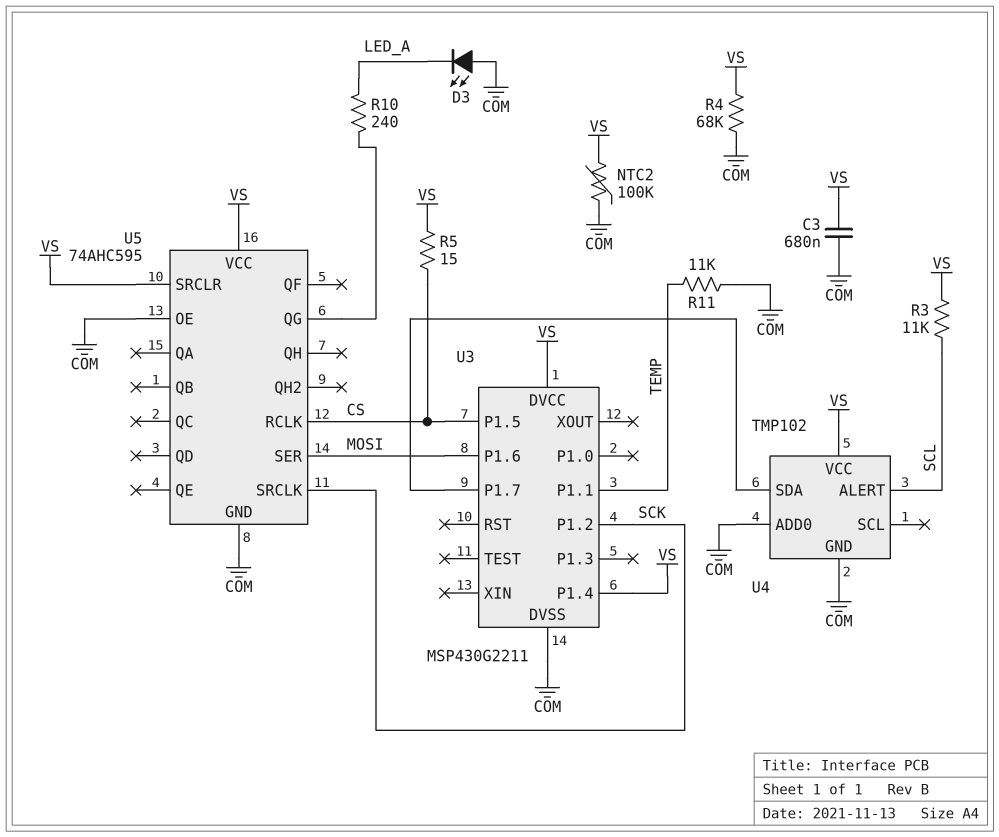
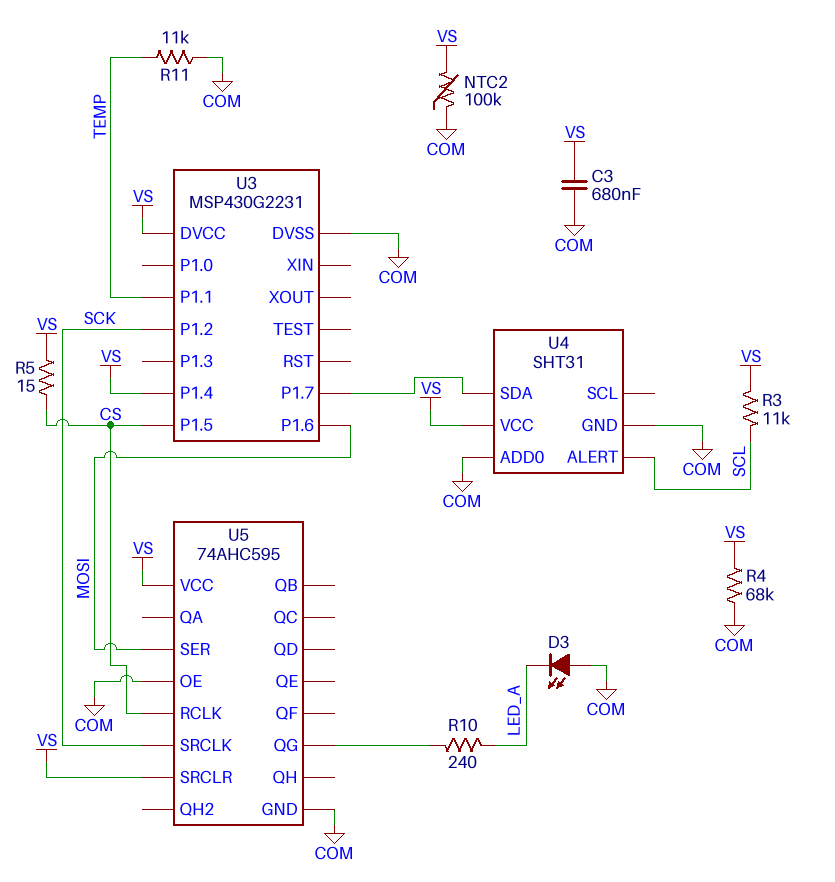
U3: MSP430G2211 -> MSP430G2231
U4: TMP102 -> SHT31

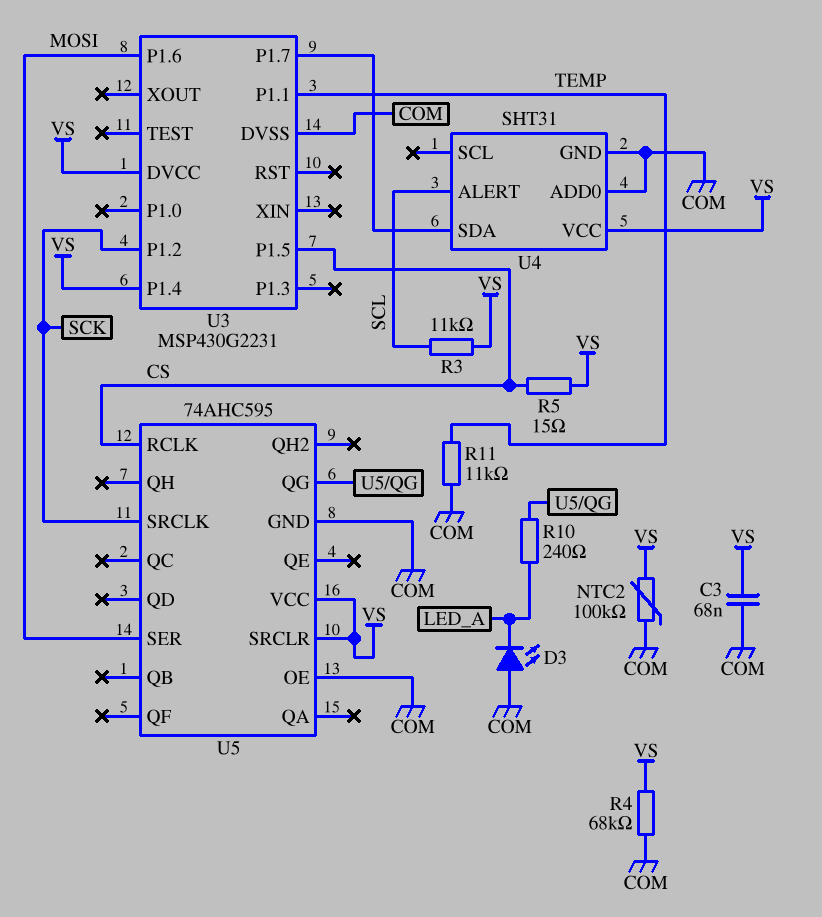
C3: 680nF (COM, VS) -> 68nF (COM, VS)

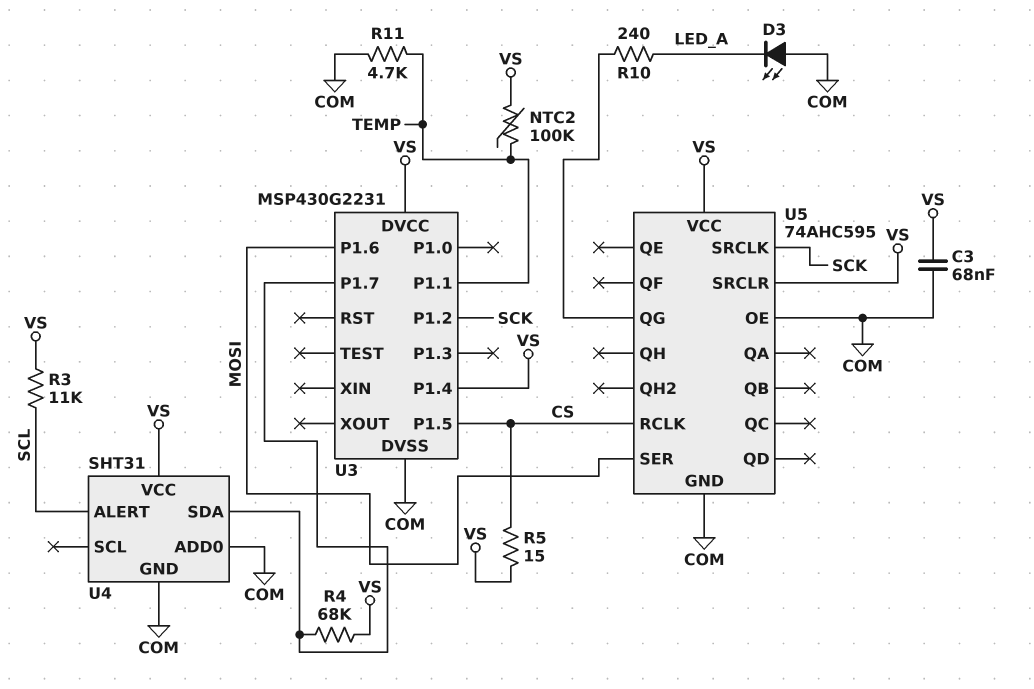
NTC2: 100k (COM, VS) -> 100k (TEMP, VS)
R4: 68k (COM, VS) -> 68k (U3/P1.7, VS)
R11: 11k (COM, TEMP) -> 4.7k (COM, TEMP)

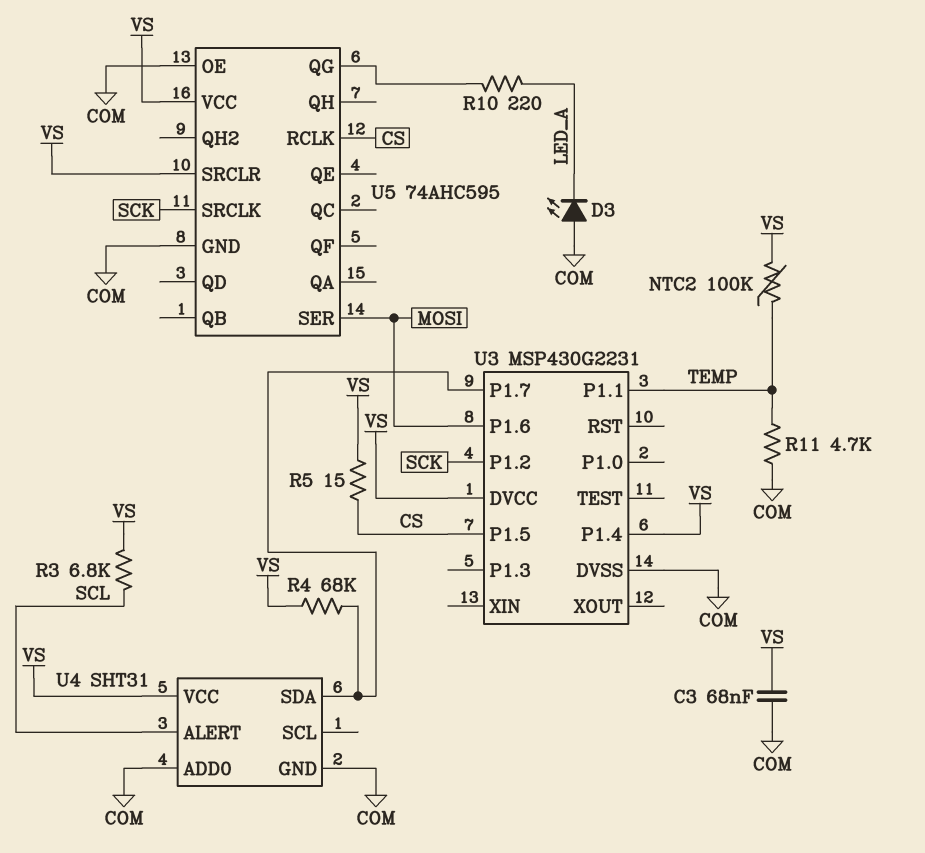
R3: 11k (SCL, VS) -> 6.8k (SCL, VS)
R10: 240 (LED_A, U5/QG) -> 220 (LED_A, U5/QG)

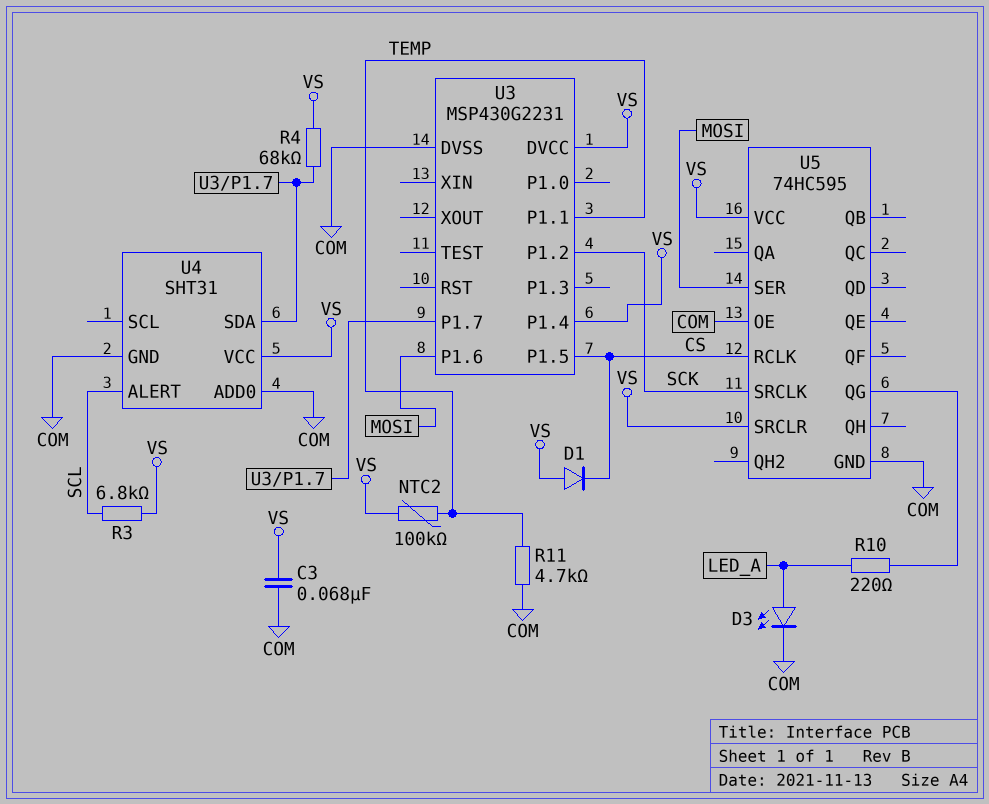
D1: none -> diode (A VS, K CS)
D3: LED (A COM, K LED_A) -> LED (A LED_A, K COM)
R5: 15 (CS, VS) -> none
U5: 74AHC595 -> 74HC595

